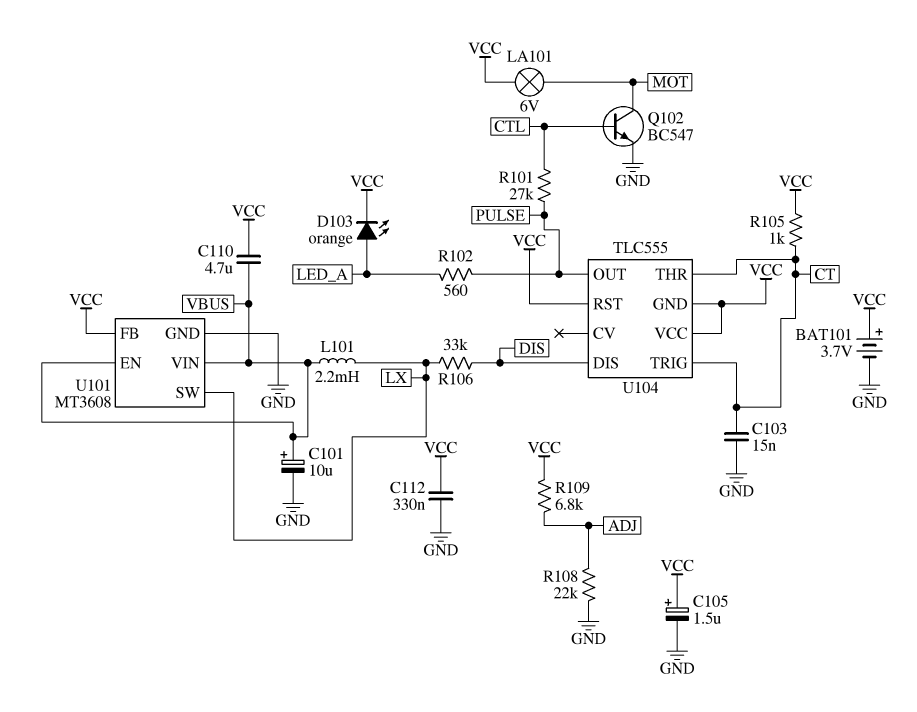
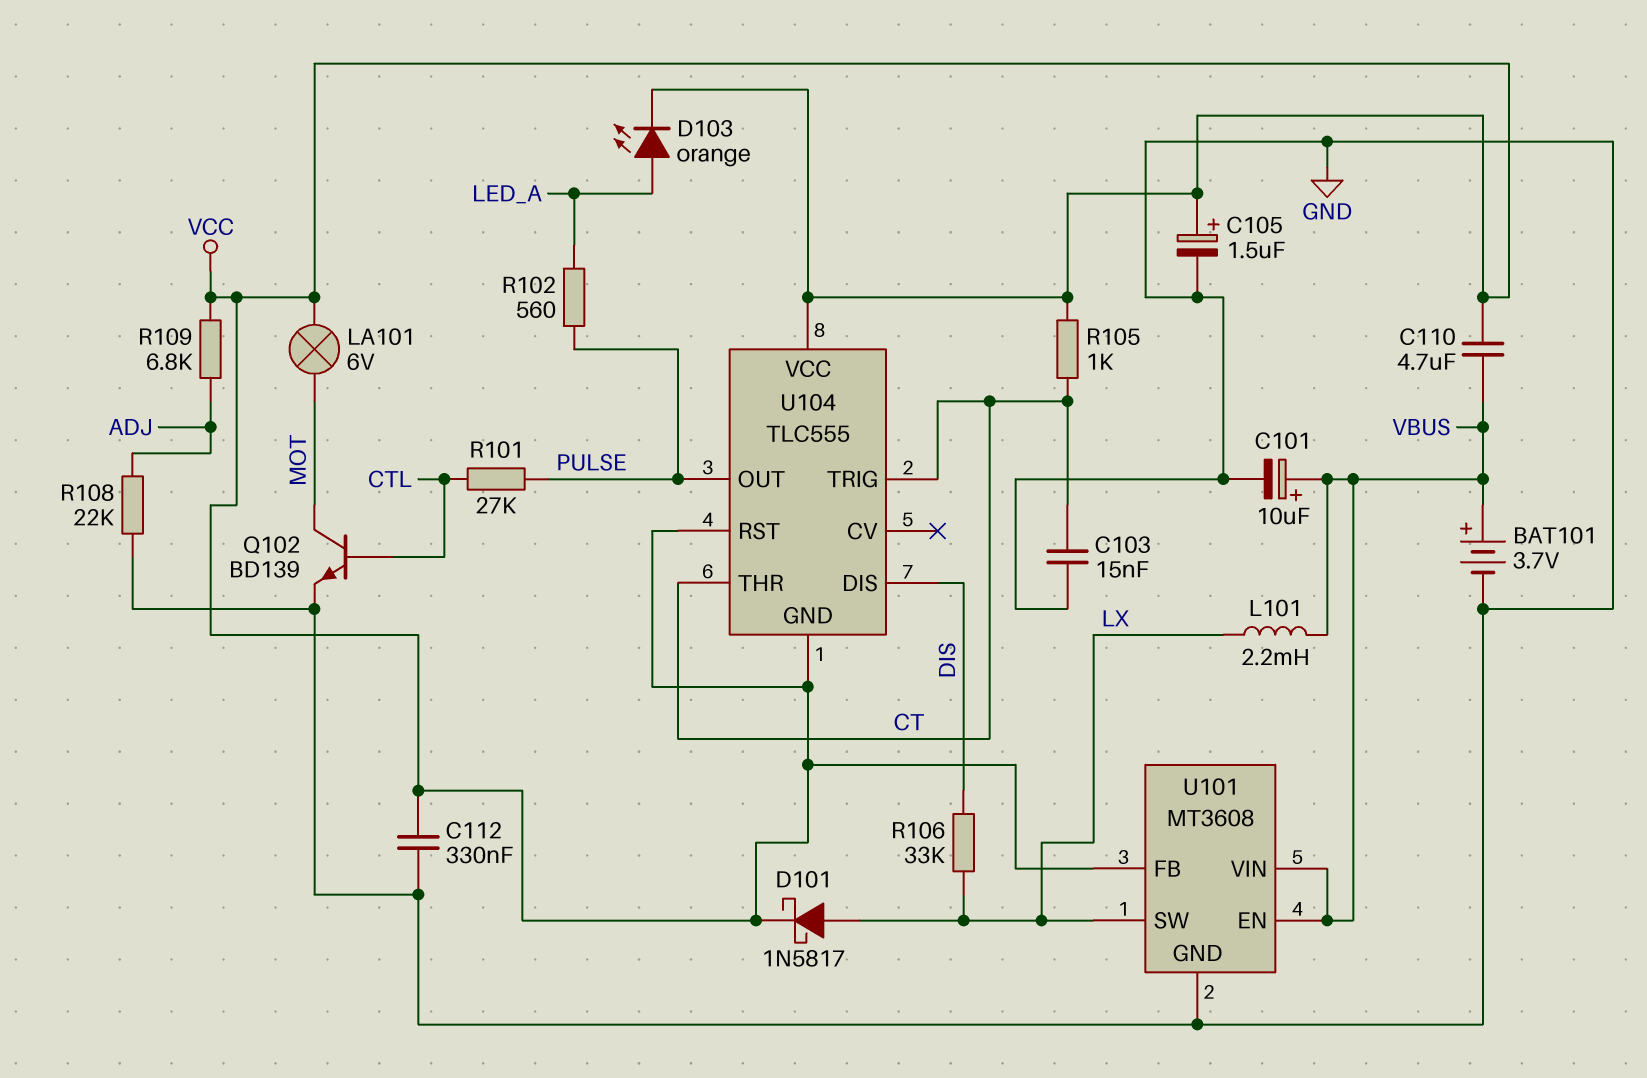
BAT101: 3.7V (plus VCC, minus GND) -> 3.7V (plus VBUS, minus GND)
D101: none -> schottky 1N5817 (A LX, K VCC)
Q102: NPN BC547 (B CTL, C MOT, E GND) -> NPN BD139 (B CTL, C MOT, E GND)

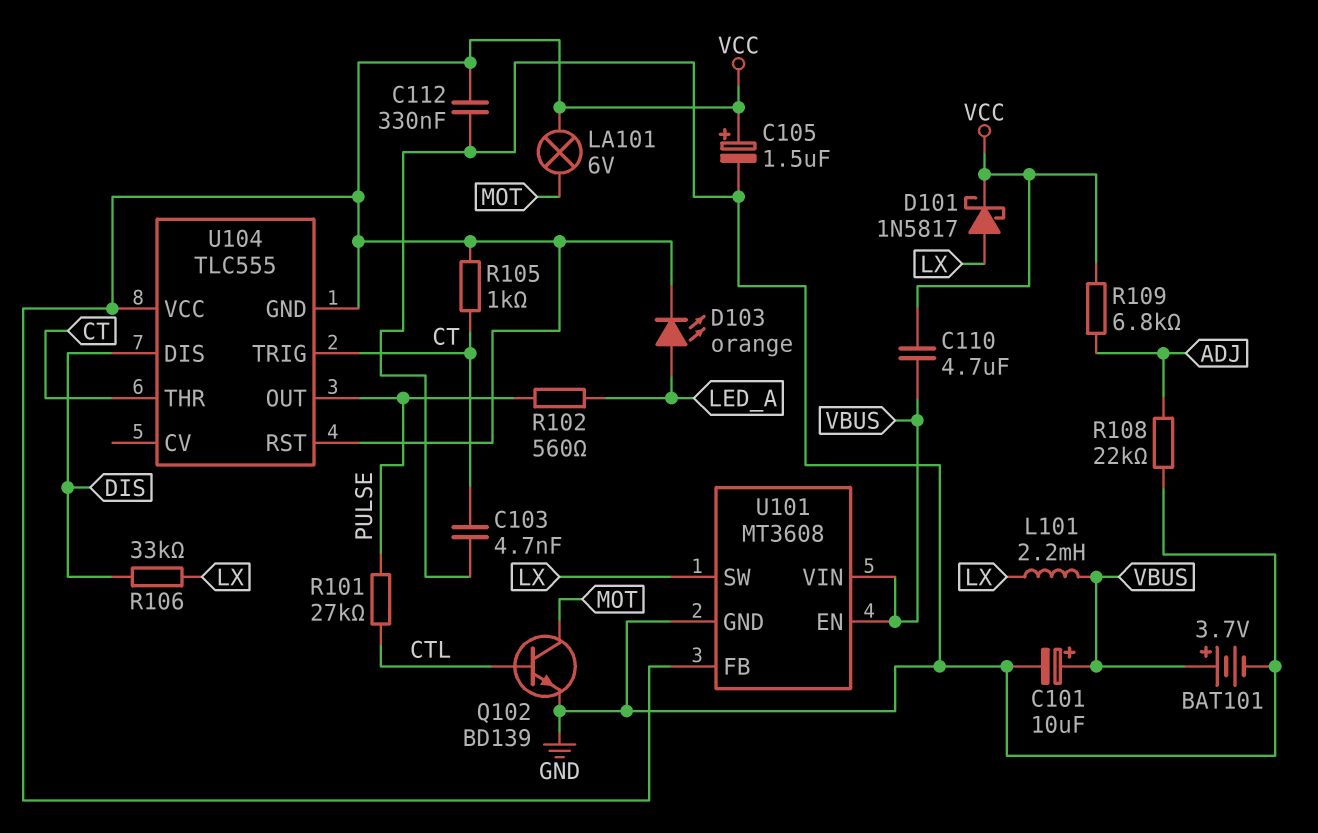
C103: 15nF (CT, GND) -> 4.7nF (CT, GND)

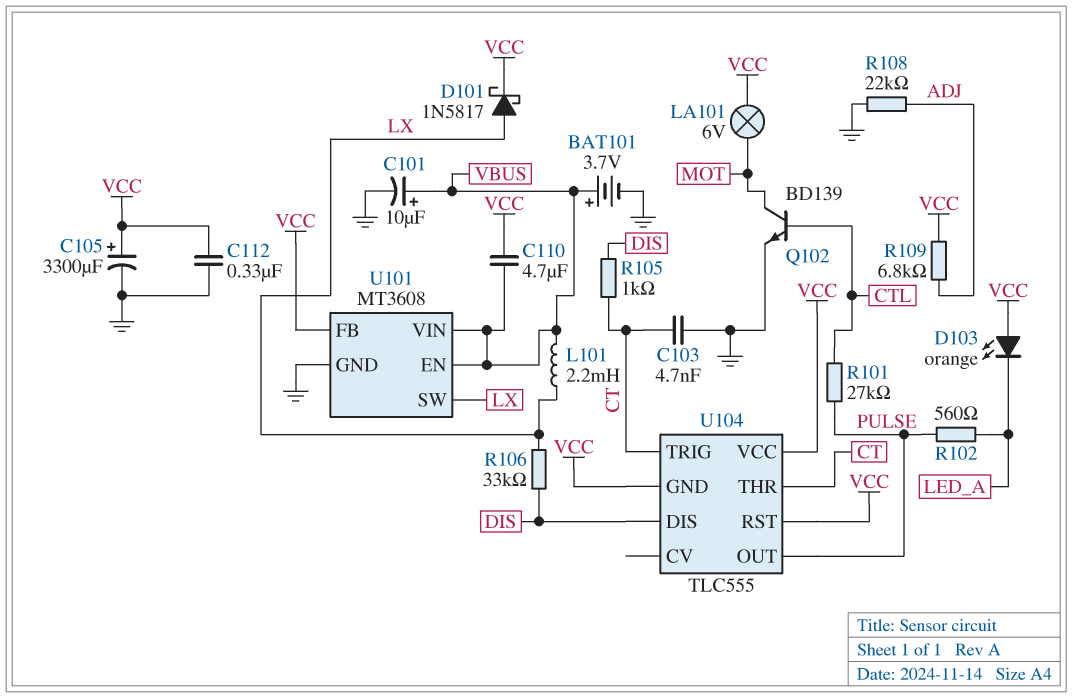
C105: 1.5uF (plus VCC, minus GND) -> 3300uF (plus VCC, minus GND)
D103: LED orange (A LED_A, K VCC) -> LED orange (A VCC, K LED_A)
R105: 1k (CT, VCC) -> 1k (CT, DIS)

